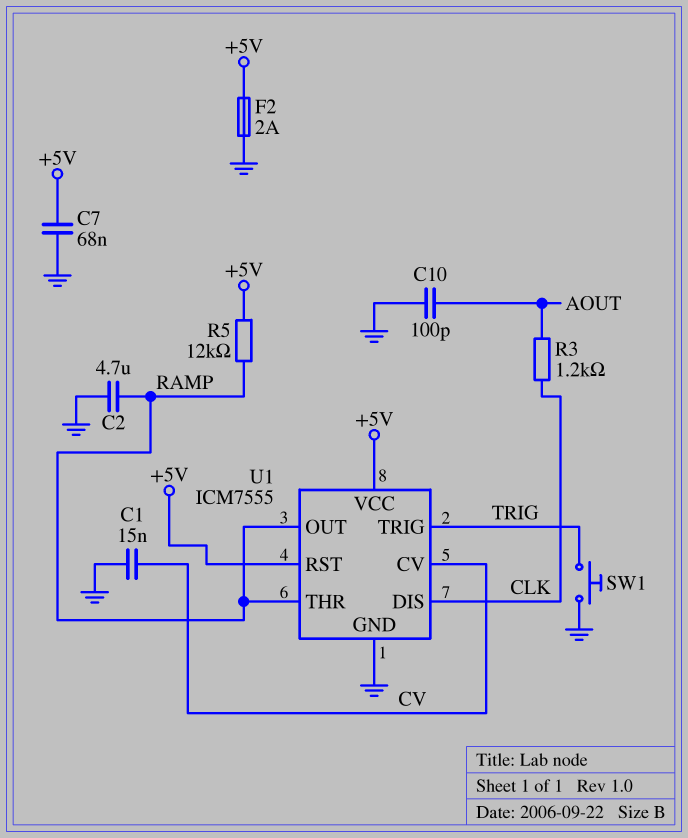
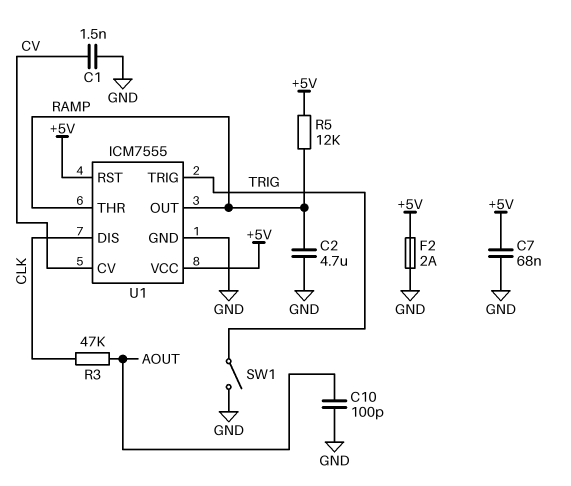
C1: 15nF (CV, GND) -> 1.5nF (CV, GND)
R3: 1.2k (AOUT, CLK) -> 47k (AOUT, CLK)
SW1: button (GND, TRIG) -> switch (GND, TRIG)

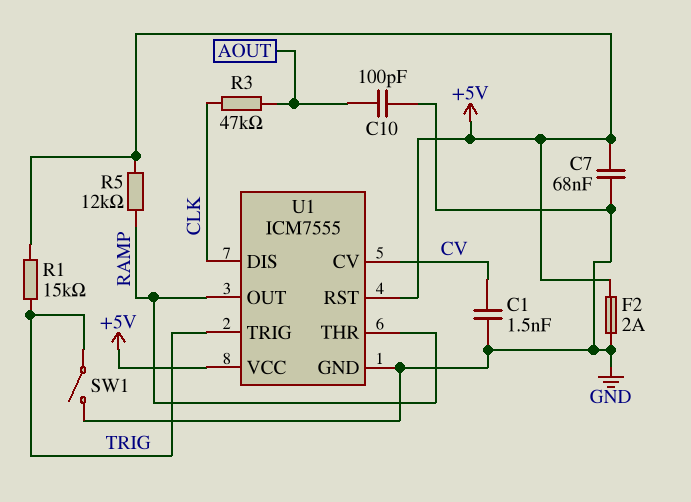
C2: 4.7uF (GND, RAMP) -> none
R1: none -> 15k (+5V, TRIG)

